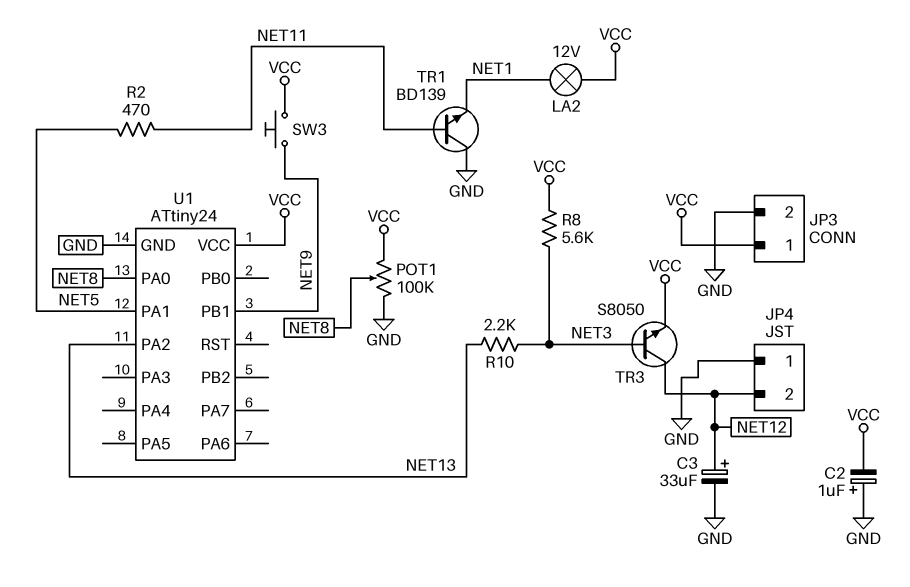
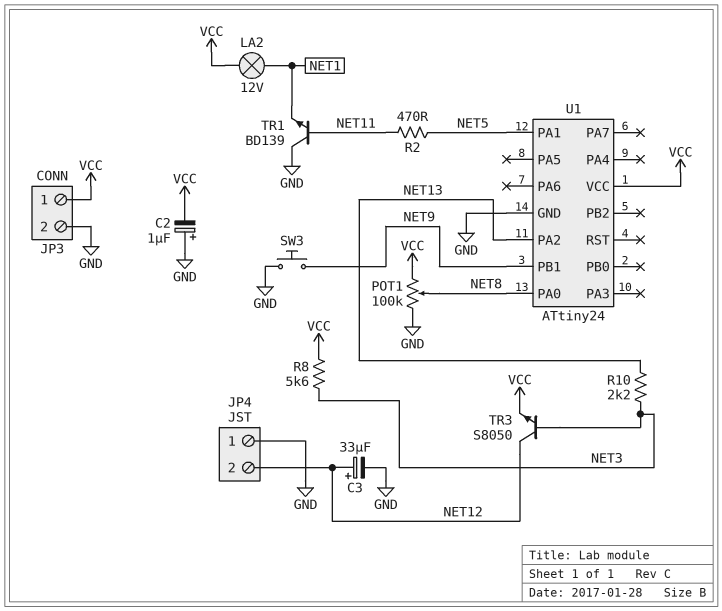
SW3: button (NET9, VCC) -> button (GND, NET9)

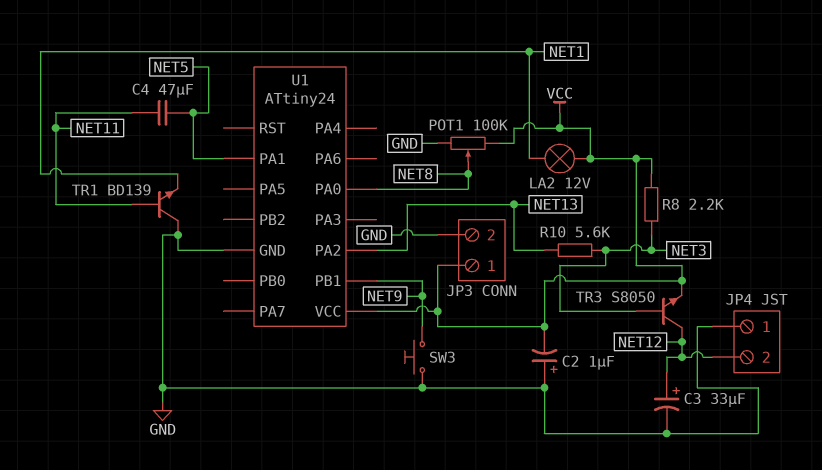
C4: none -> 47uF (NET5, NET11)
R2: 470 (NET5, NET11) -> none
R8: 5.6k (NET3, VCC) -> 2.2k (NET3, VCC)
R10: 2.2k (NET3, NET13) -> 5.6k (NET3, NET13)

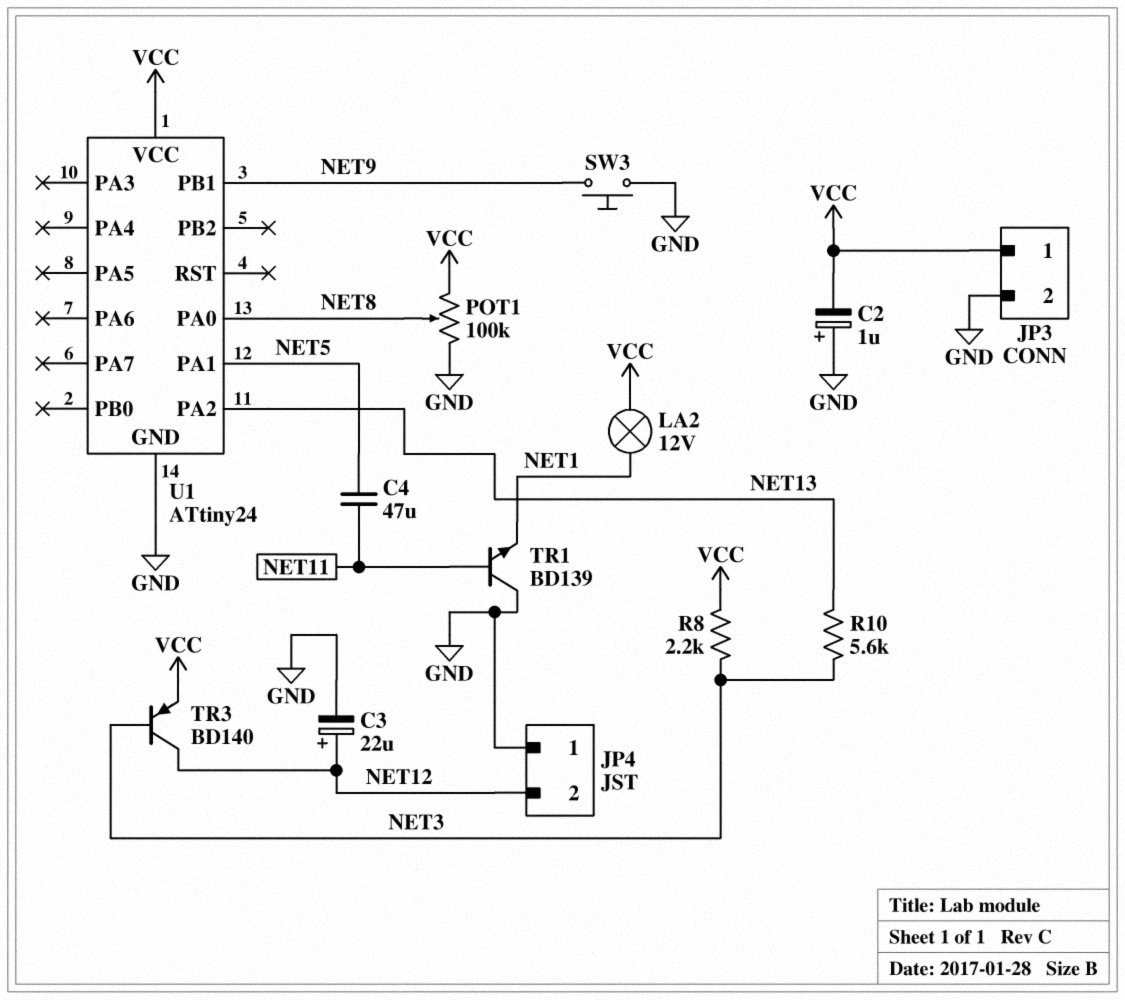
C3: 33uF (plus NET12, minus GND) -> 22uF (plus NET12, minus GND)
TR3: NPN S8050 (B NET3, C NET12, E VCC) -> PNP BD140 (B NET3, C NET12, E VCC)

